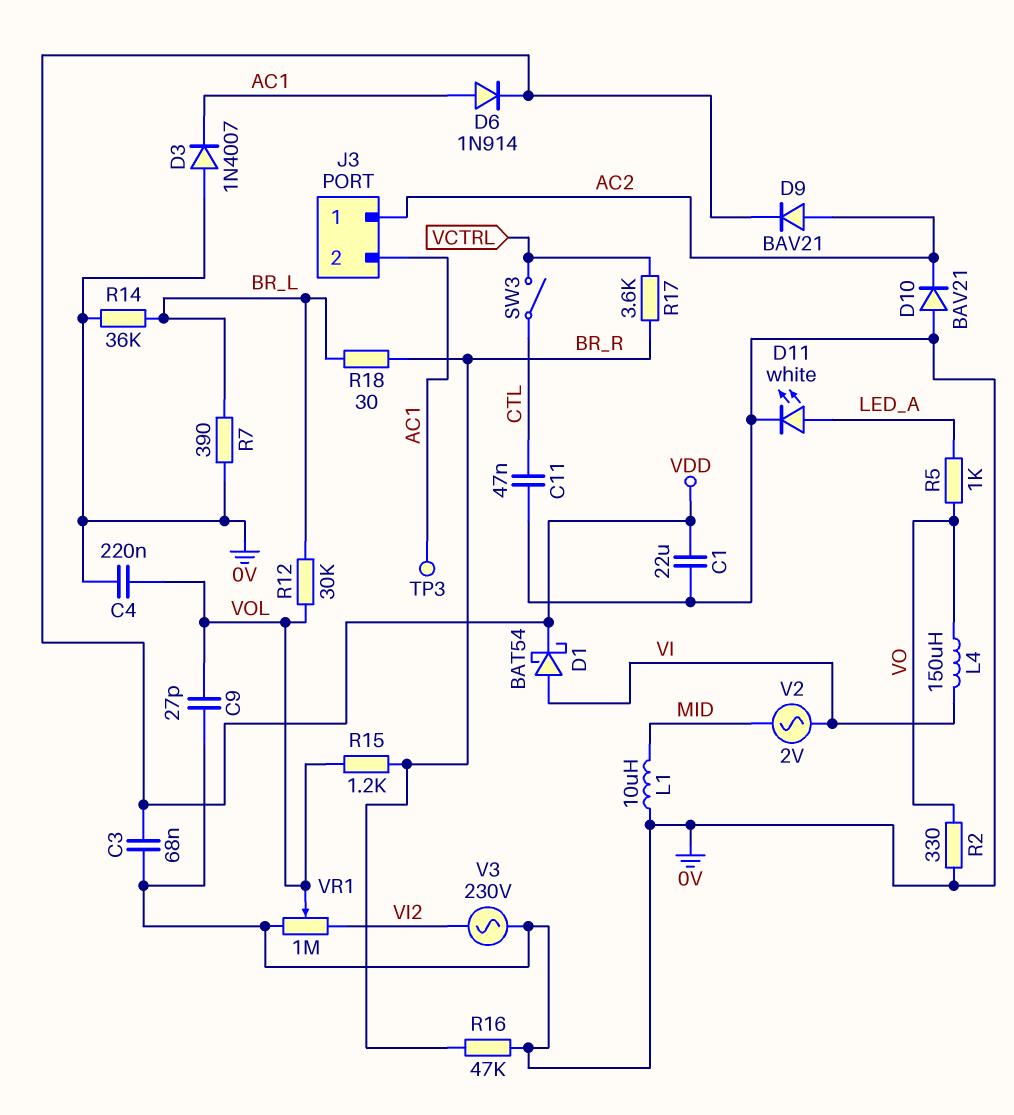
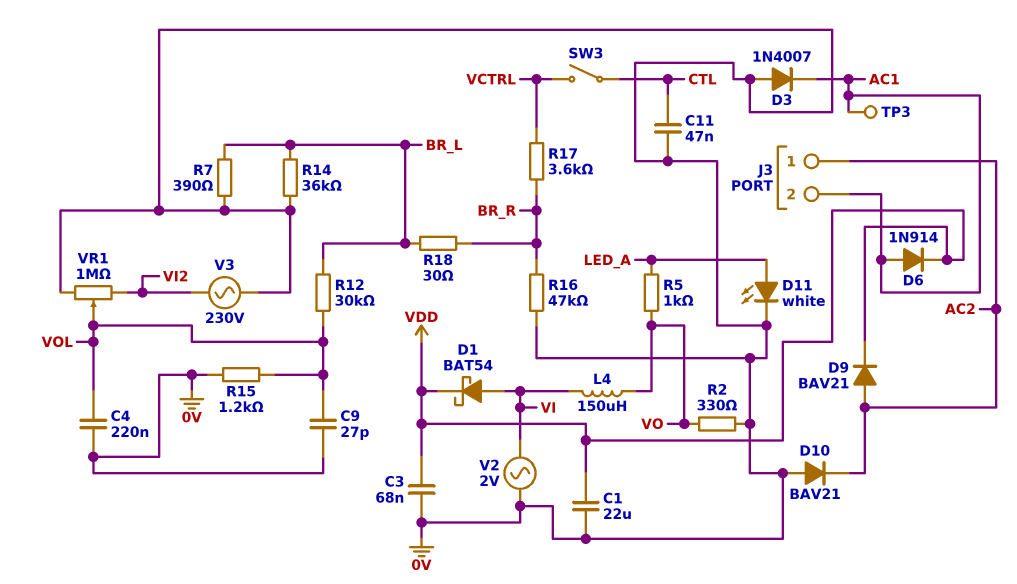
L1: 10uH (0V, MID) -> none
R15: 1.2k (BR_R, VOL) -> 1.2k (0V, VOL)
V2: AC 2V (MID, VI) -> AC 2V (0V, VI)

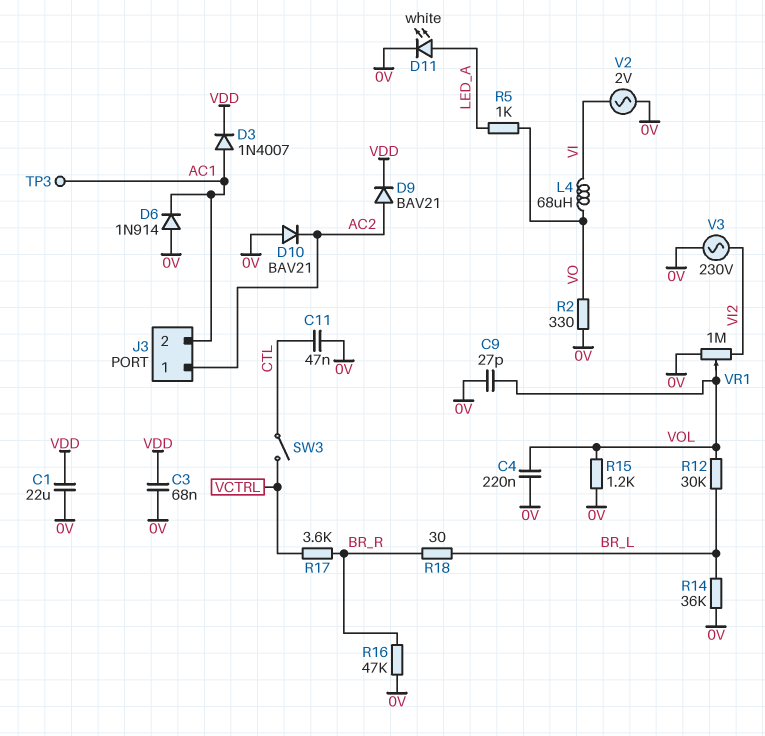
D1: schottky BAT54 (A VI, K VDD) -> none
D3: diode 1N4007 (A 0V, K AC1) -> diode 1N4007 (A AC1, K VDD)
D6: diode 1N914 (A AC1, K VDD) -> diode 1N914 (A 0V, K AC1)
L4: 150uH (VI, VO) -> 68uH (VI, VO)
R7: 390 (0V, BR_L) -> none

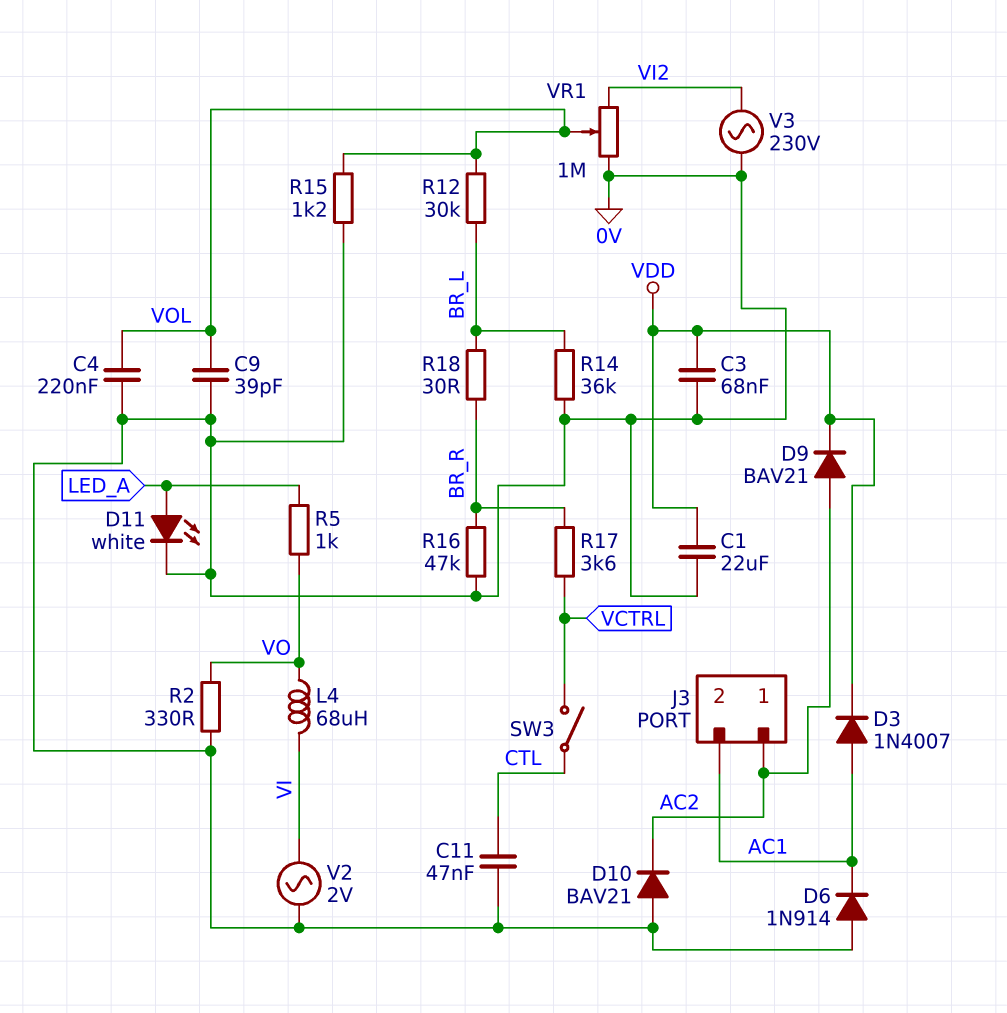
C9: 27pF (0V, VOL) -> 39pF (0V, VOL)
TP3: test point (AC1) -> none

